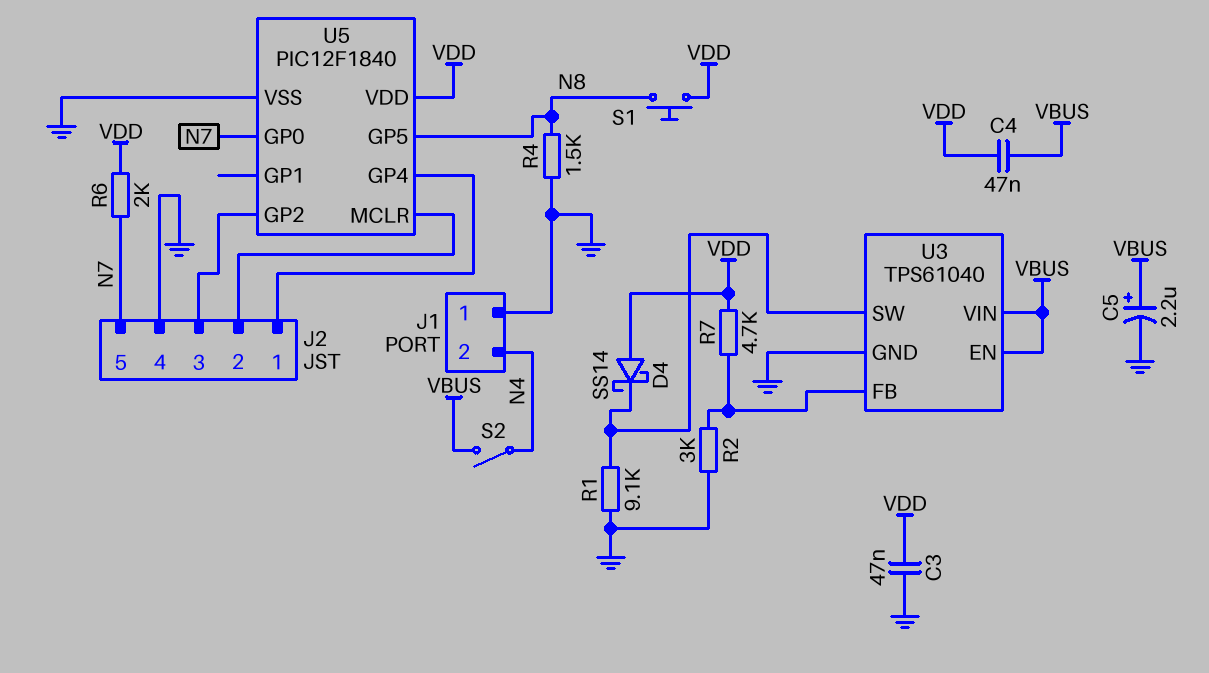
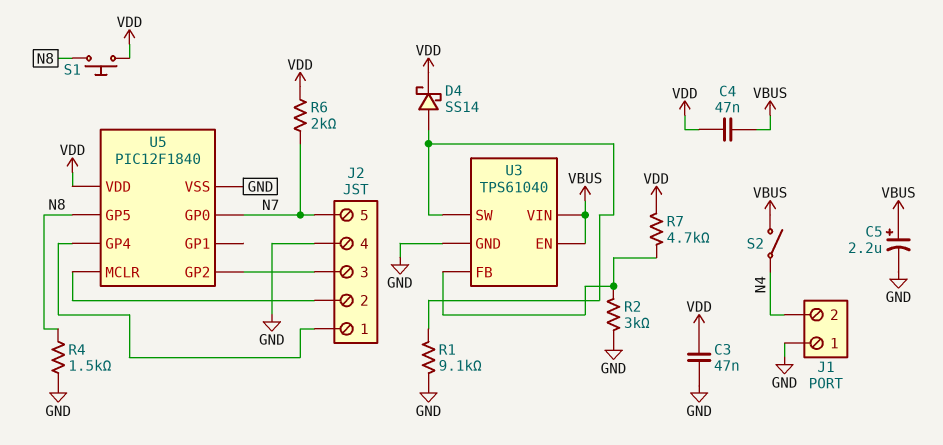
D4: schottky SS14 (A VDD, K U3/SW) -> schottky SS14 (A U3/SW, K VDD)

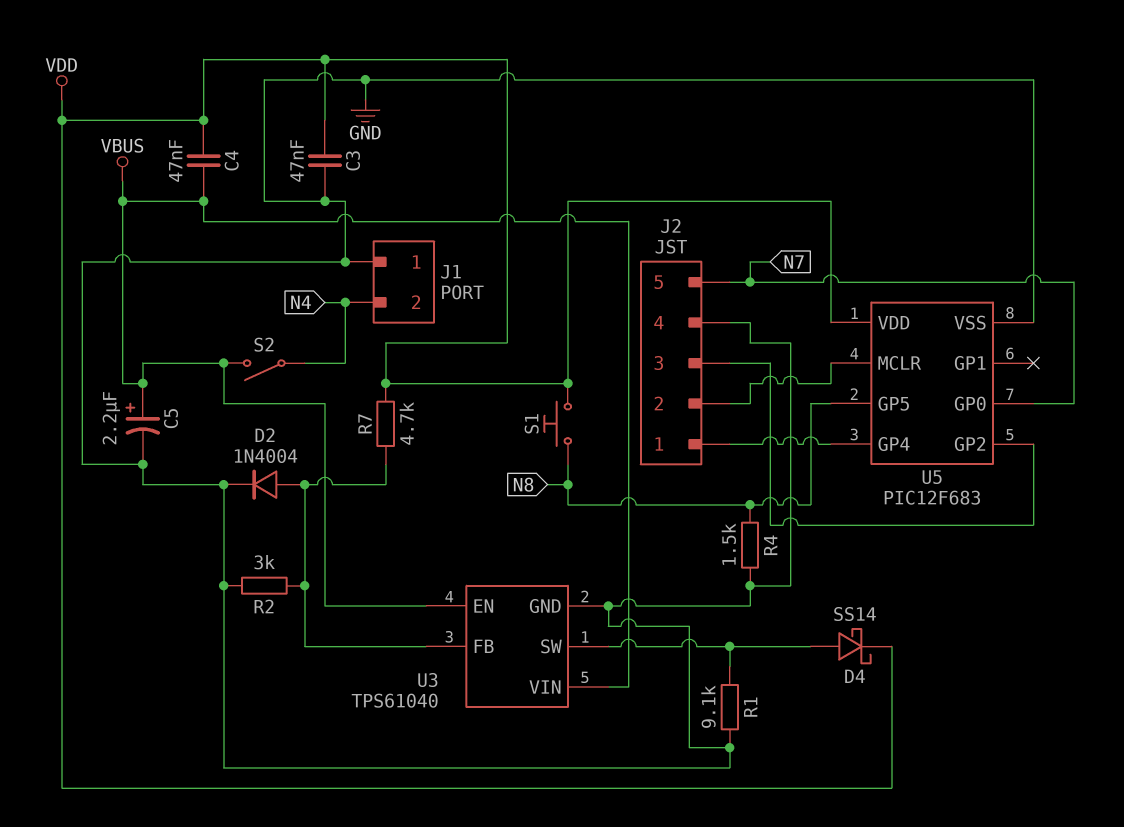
D2: none -> diode 1N4004 (A U3/FB, K GND)
R6: 2k (N7, VDD) -> none
U5: PIC12F1840 -> PIC12F683

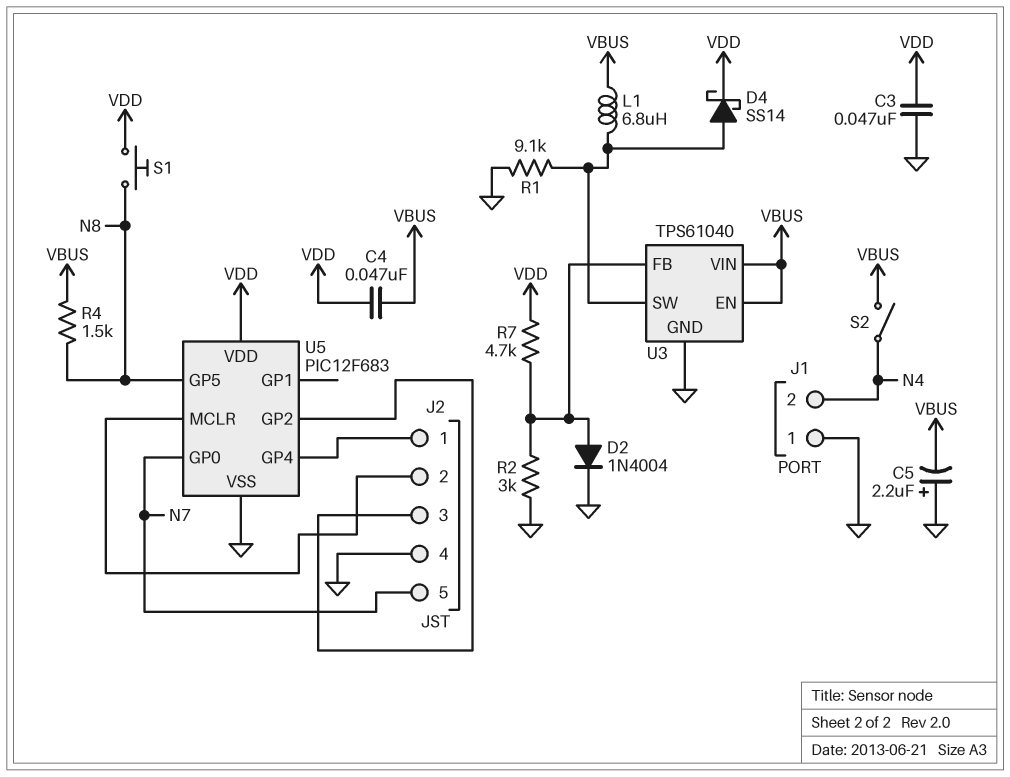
C5: 2.2uF (plus VBUS, minus GND) -> 2.2uF (plus GND, minus VBUS)
L1: none -> 6.8uH (U3/SW, VBUS)
R4: 1.5k (GND, N8) -> 1.5k (N8, VBUS)

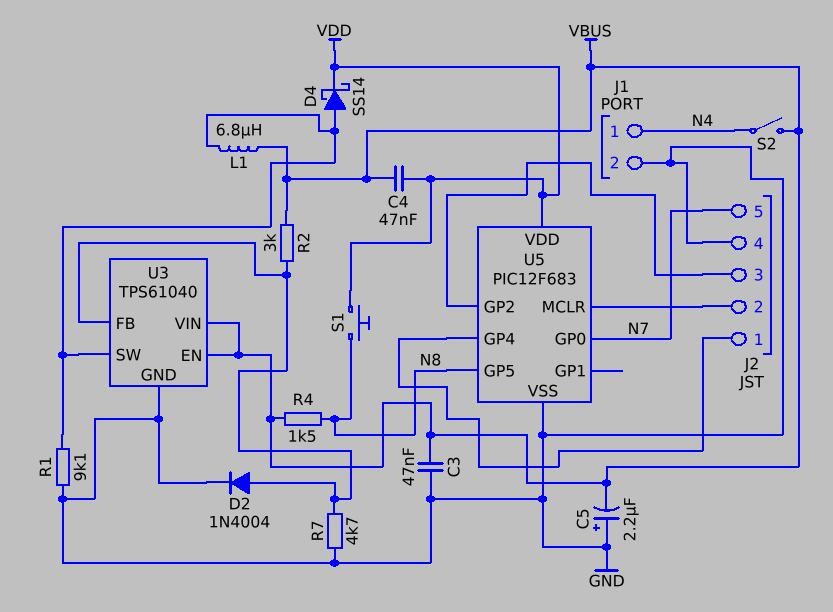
C3: 47nF (GND, VDD) -> 47nF (GND, VBUS)
J1 pin 1: GND -> N4
J1 pin 2: N4 -> GND
R2: 3k (GND, U3/FB) -> 3k (U3/FB, VBUS)
R7: 4.7k (U3/FB, VDD) -> 4.7k (GND, U3/FB)

